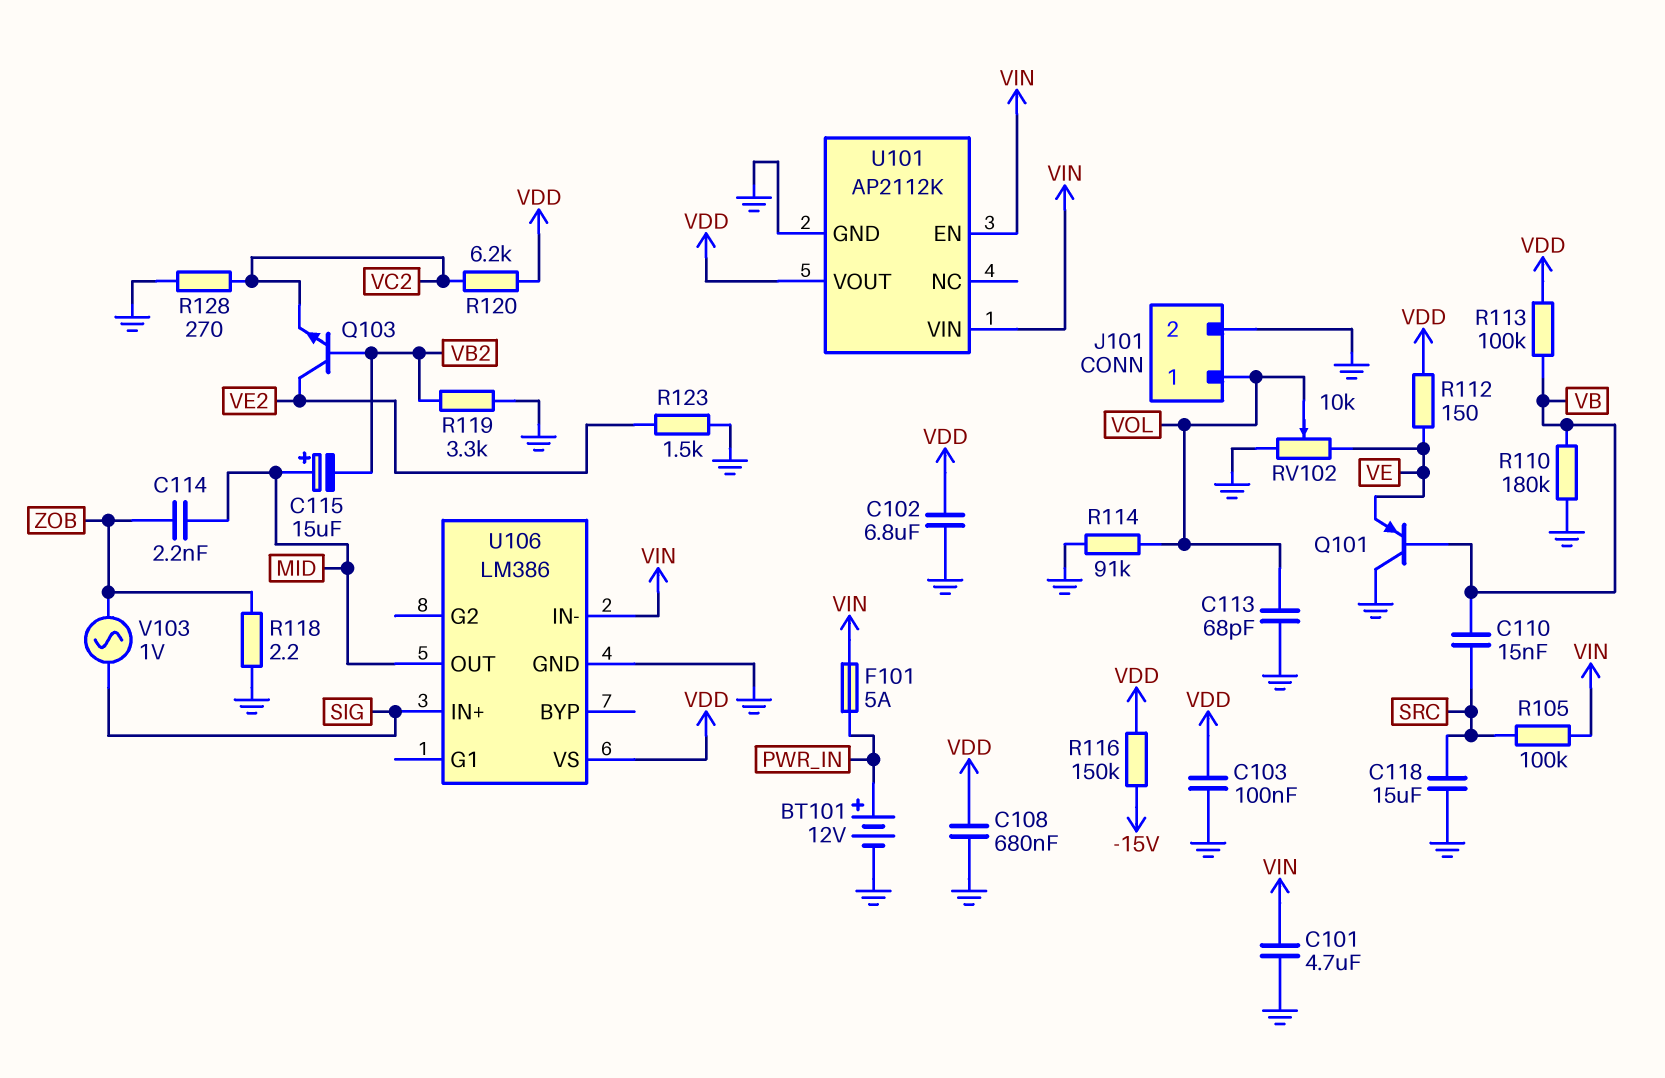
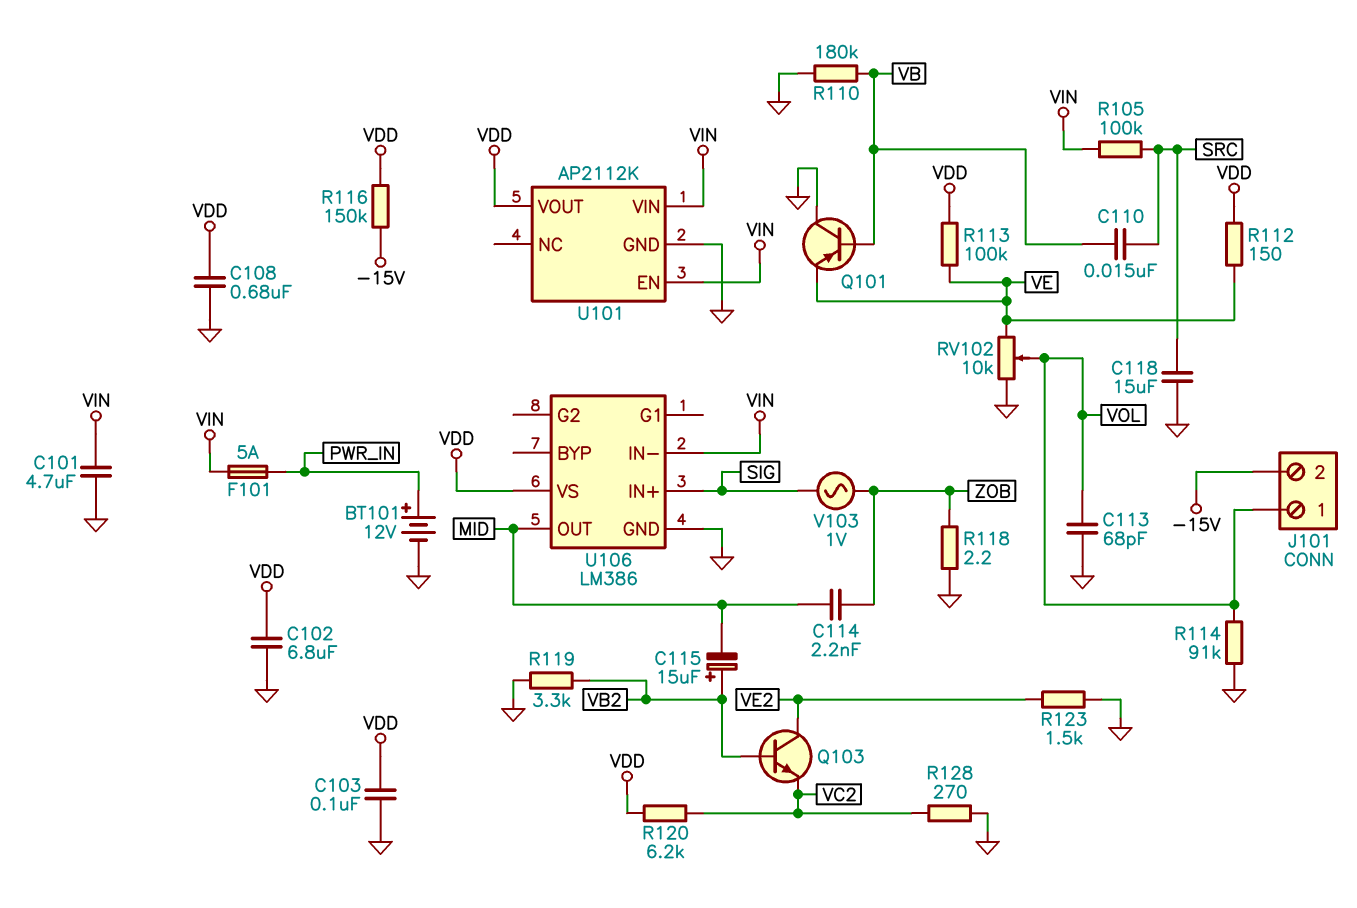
C115: 15uF (plus MID, minus VB2) -> 15uF (plus VB2, minus MID)
J101 pin 2: GND -> -15V
R113: 100k (VB, VDD) -> 100k (VDD, VE)

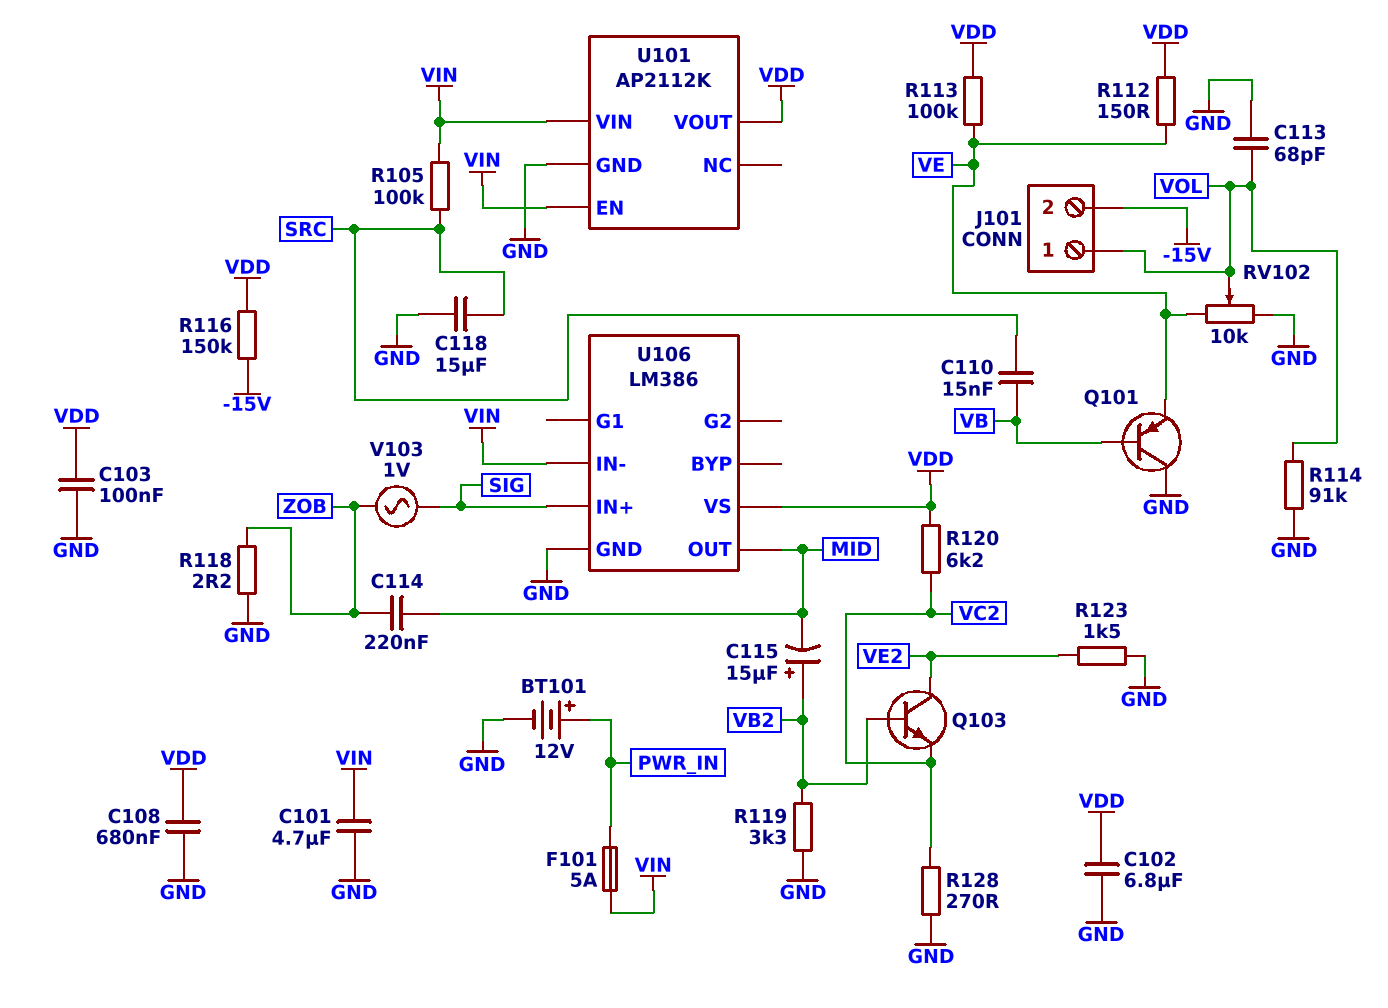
C114: 2.2nF (MID, ZOB) -> 220nF (MID, ZOB)
R110: 180k (GND, VB) -> none

